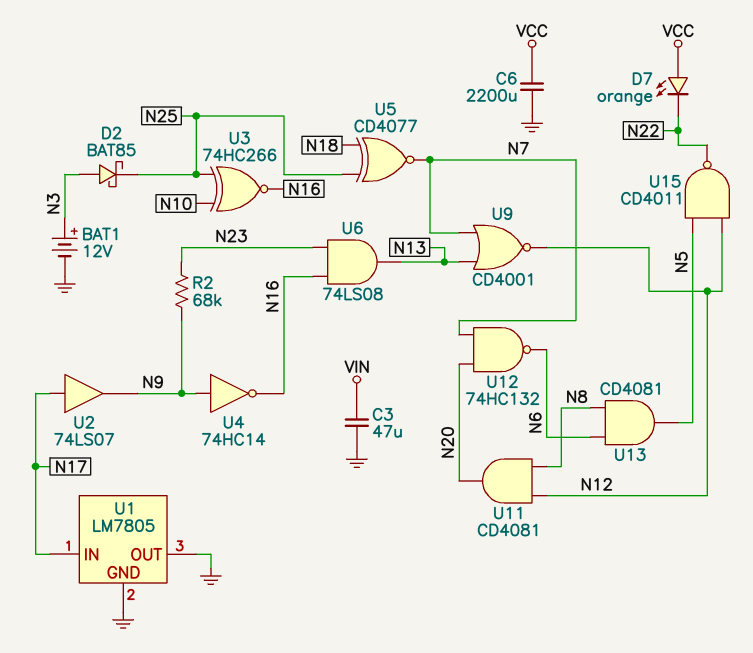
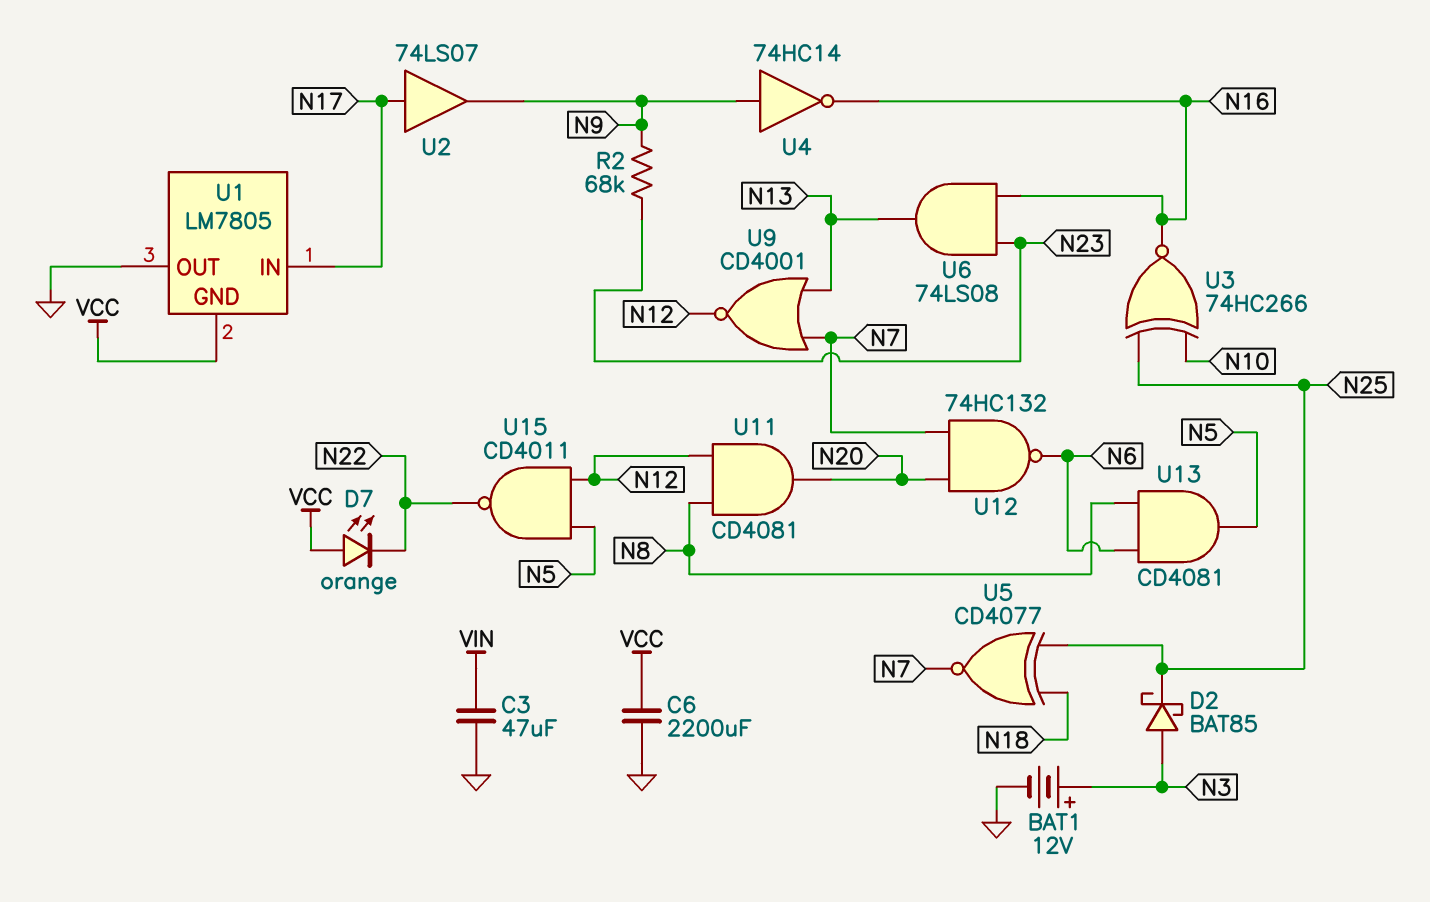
U1 pin GND: GND -> VCC

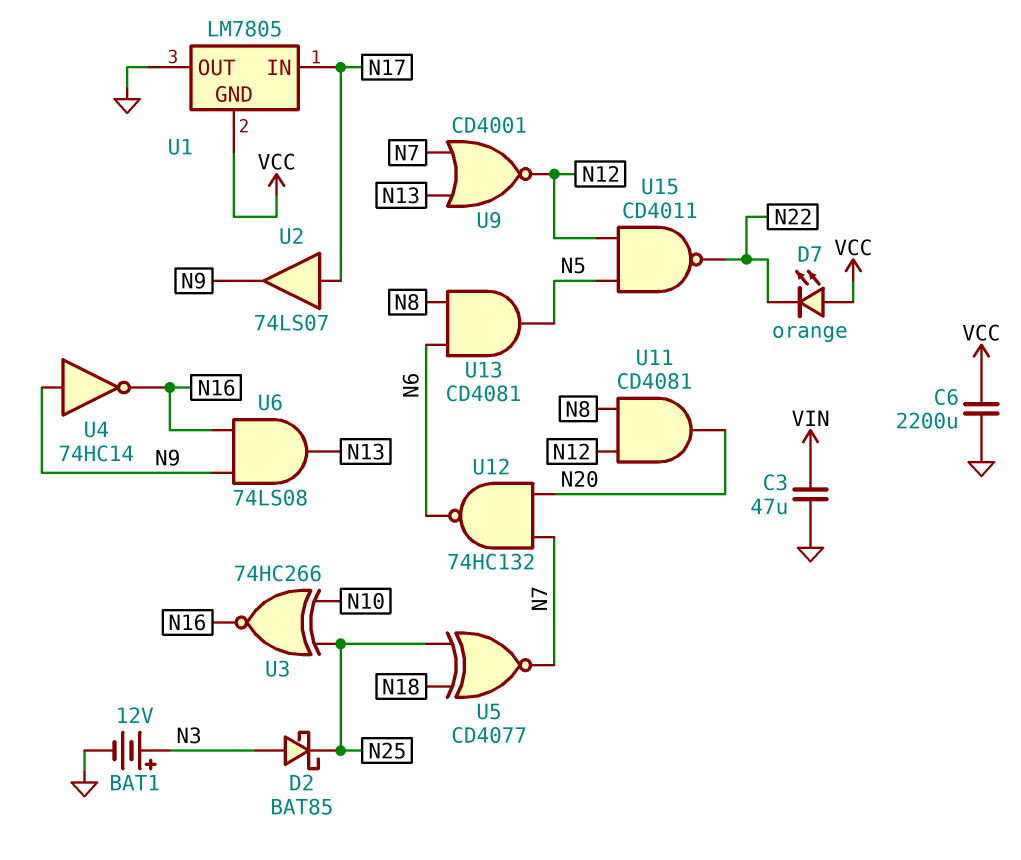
R2: 68k (N9, N23) -> none
U6: AND 74LS08 (in N16, in N23, out N13) -> AND 74LS08 (in N9, in N16, out N13)

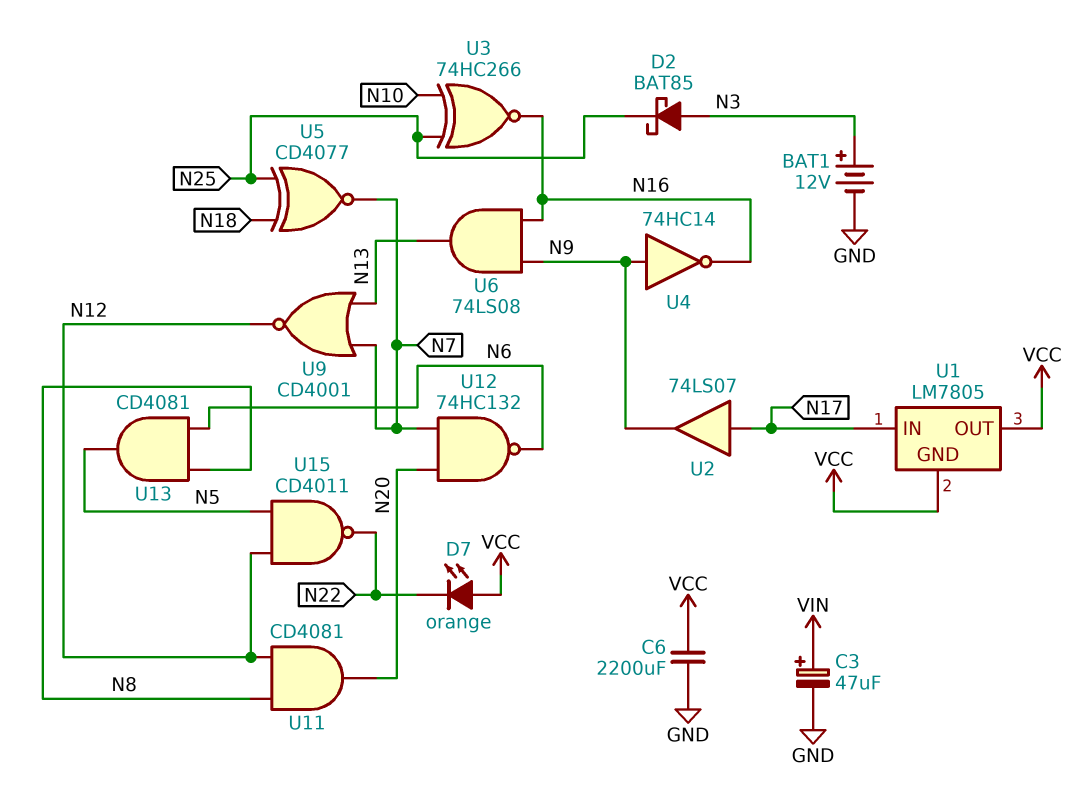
C3: 47uF (GND, VIN) -> 47uF (plus VIN, minus GND)
U1 pin OUT: GND -> VCC

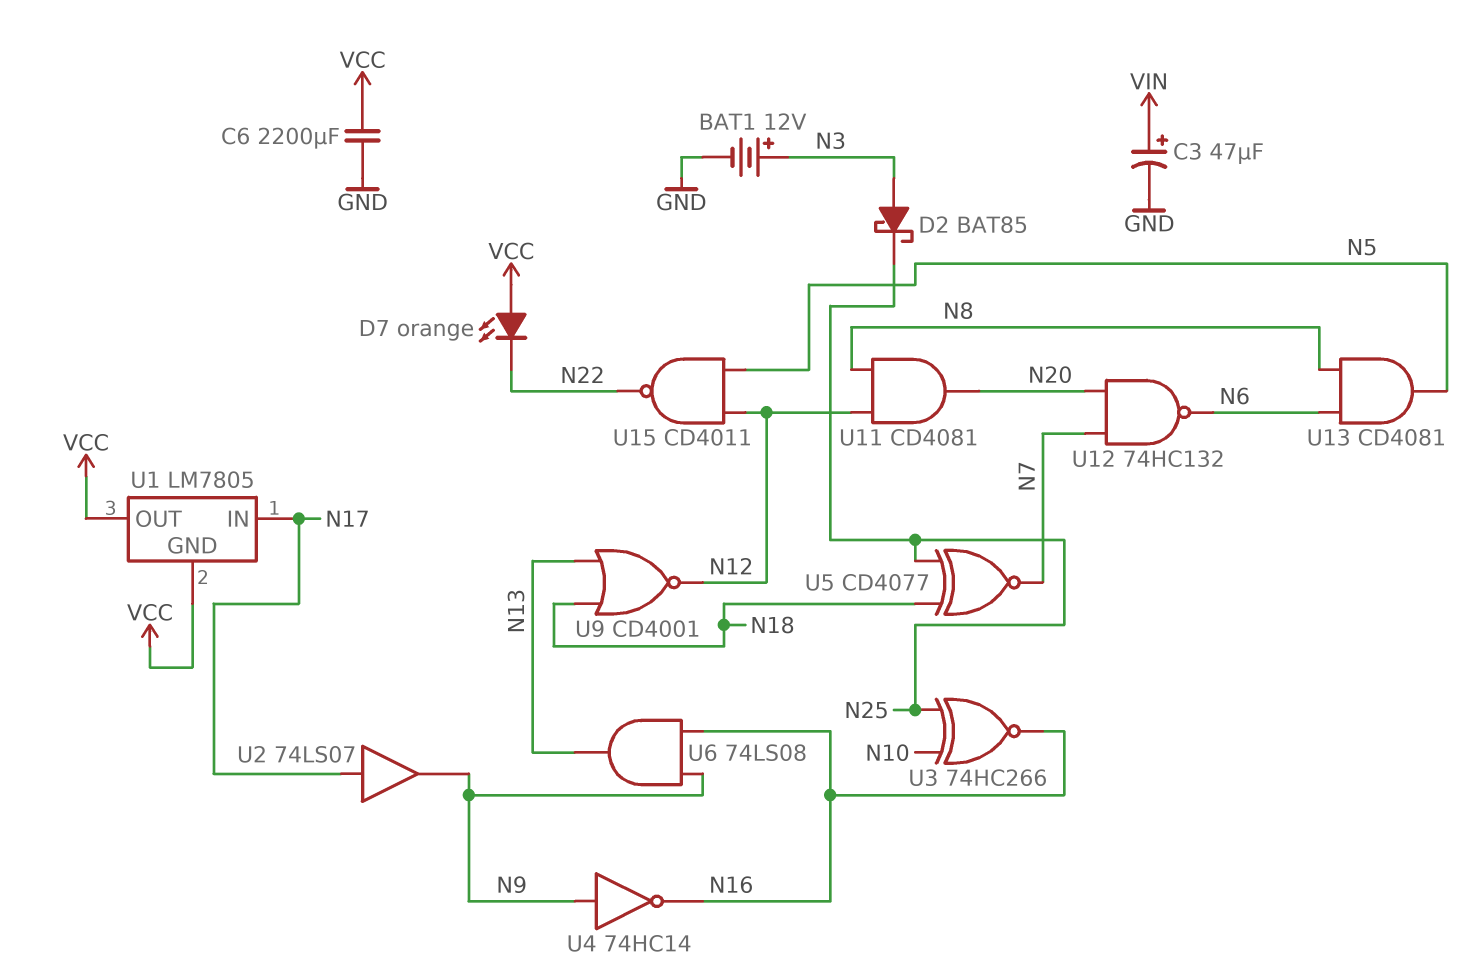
U9: NOR CD4001 (in N7, in N13, out N12) -> NOR CD4001 (in N13, in N18, out N12)

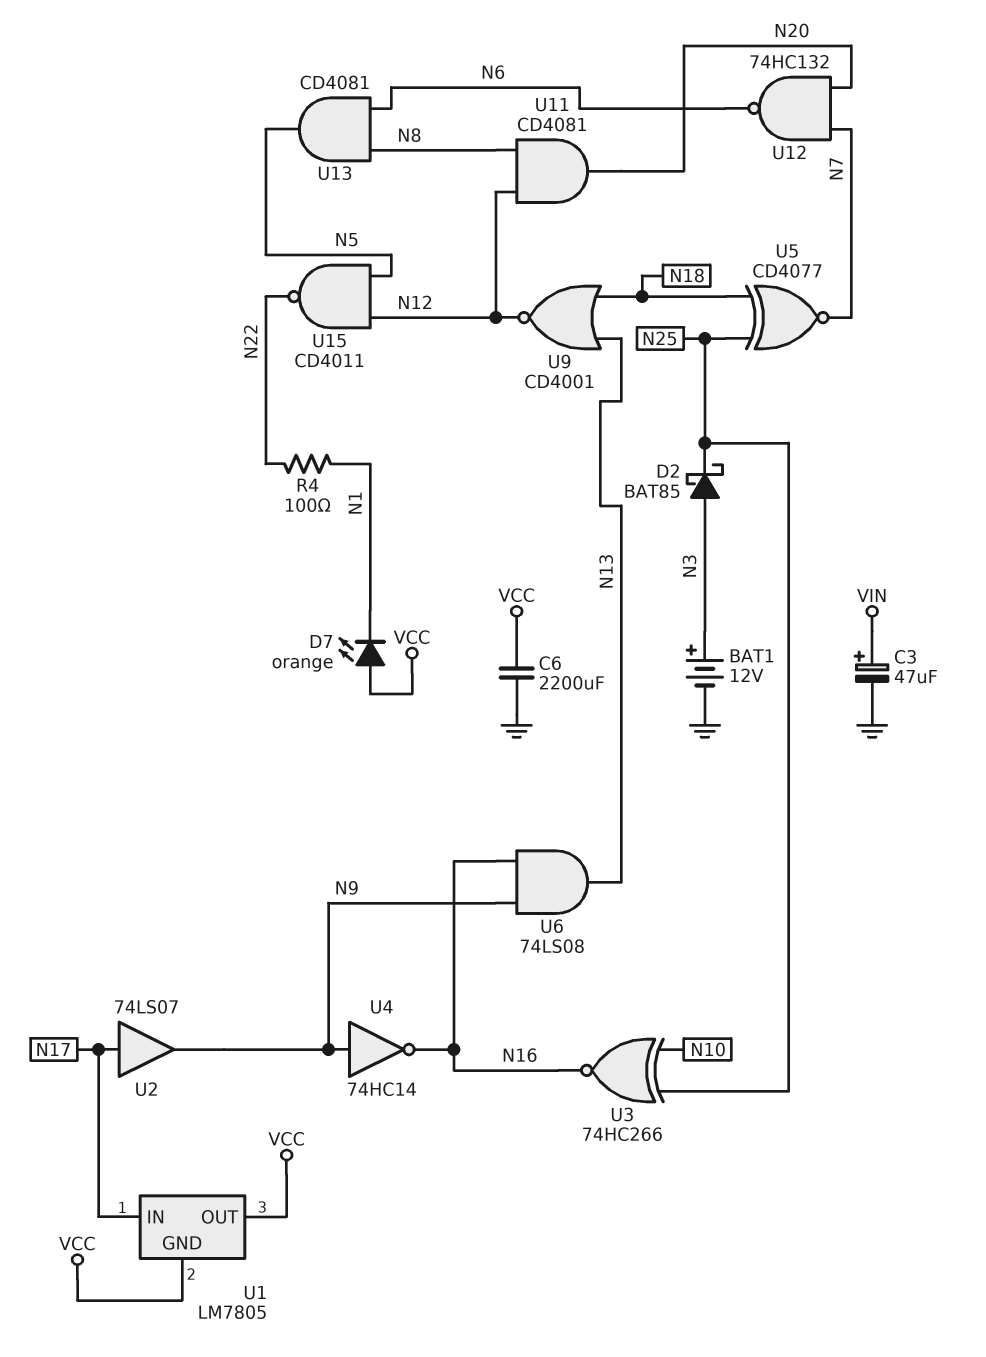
D7: LED orange (A VCC, K N22) -> LED orange (A VCC, K N1)
R4: none -> 100 (N1, N22)

